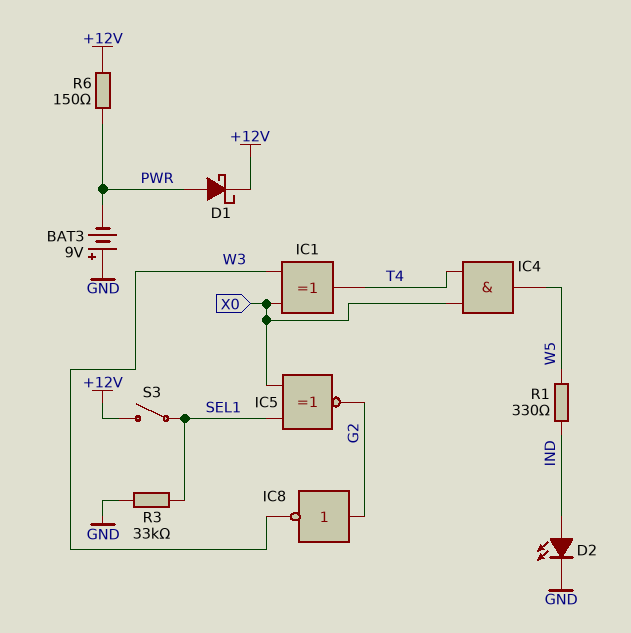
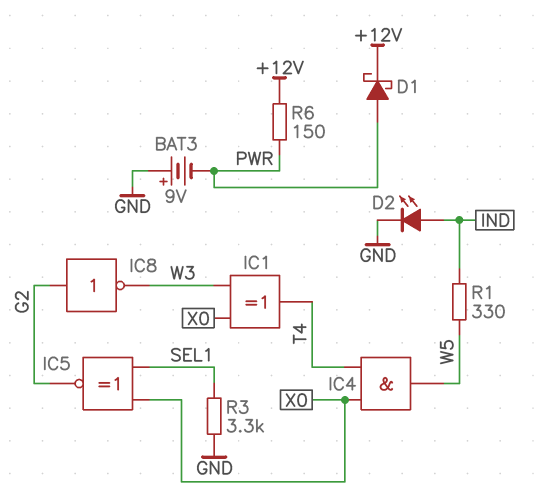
R3: 33k (GND, SEL1) -> 3.3k (GND, SEL1)
S3: switch (+12V, SEL1) -> none

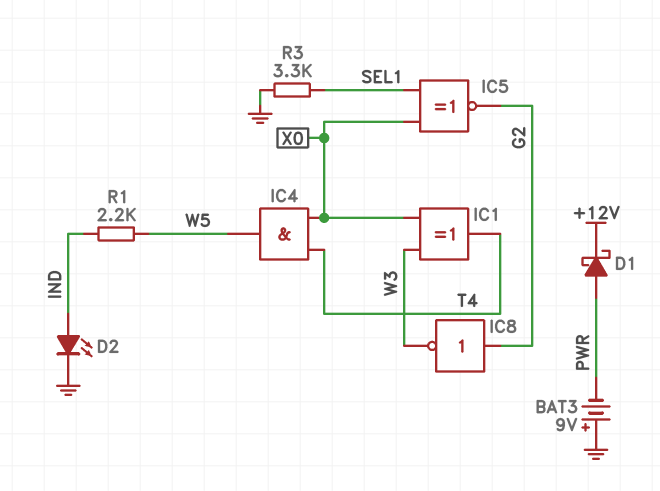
R1: 330 (IND, W5) -> 2.2k (IND, W5)
R6: 150 (+12V, PWR) -> none

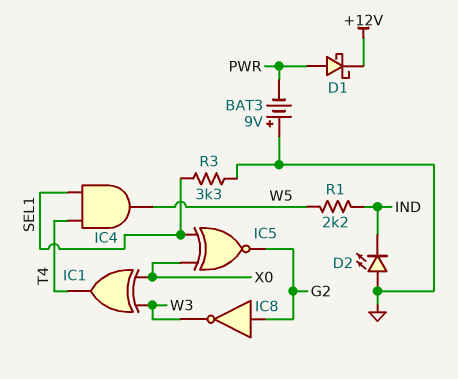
D2: LED (A IND, K GND) -> LED (A GND, K IND)
IC4: AND (in T4, in X0, out W5) -> AND (in SEL1, in T4, out W5)

